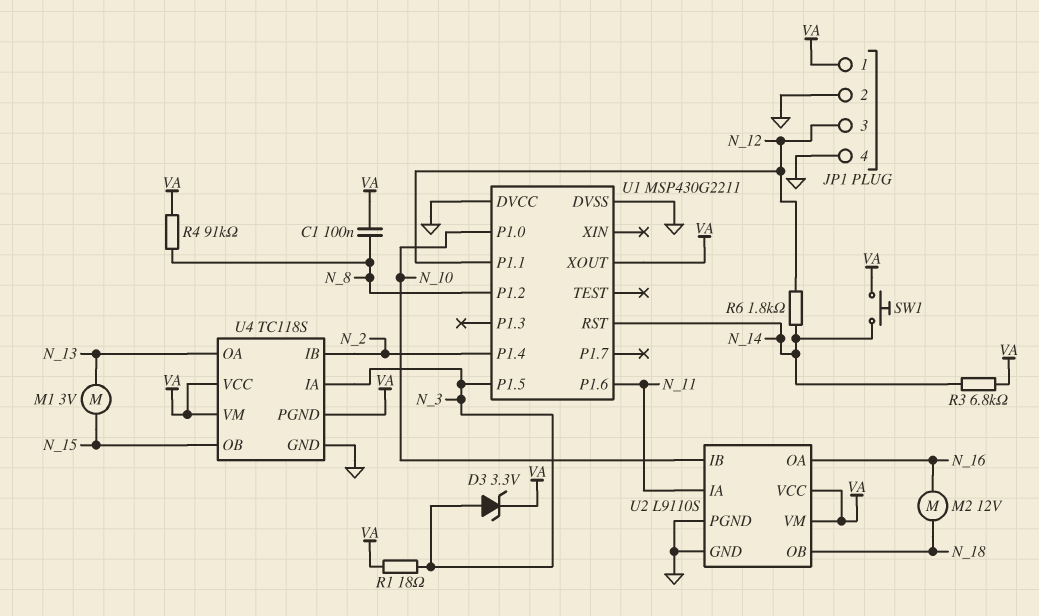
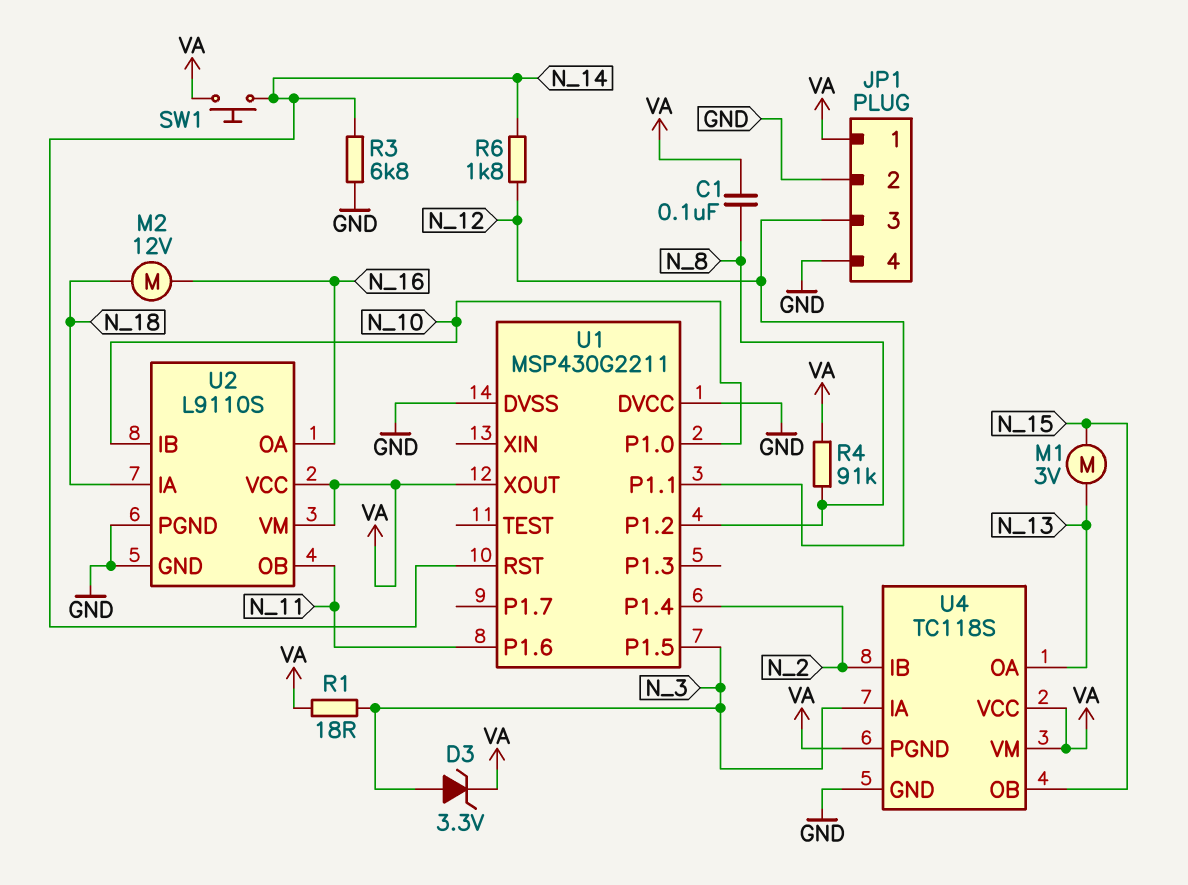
R3: 6.8k (N_14, VA) -> 6.8k (GND, N_14)
U2 pin IA: N_11 -> N_18
U2 pin OB: N_18 -> N_11

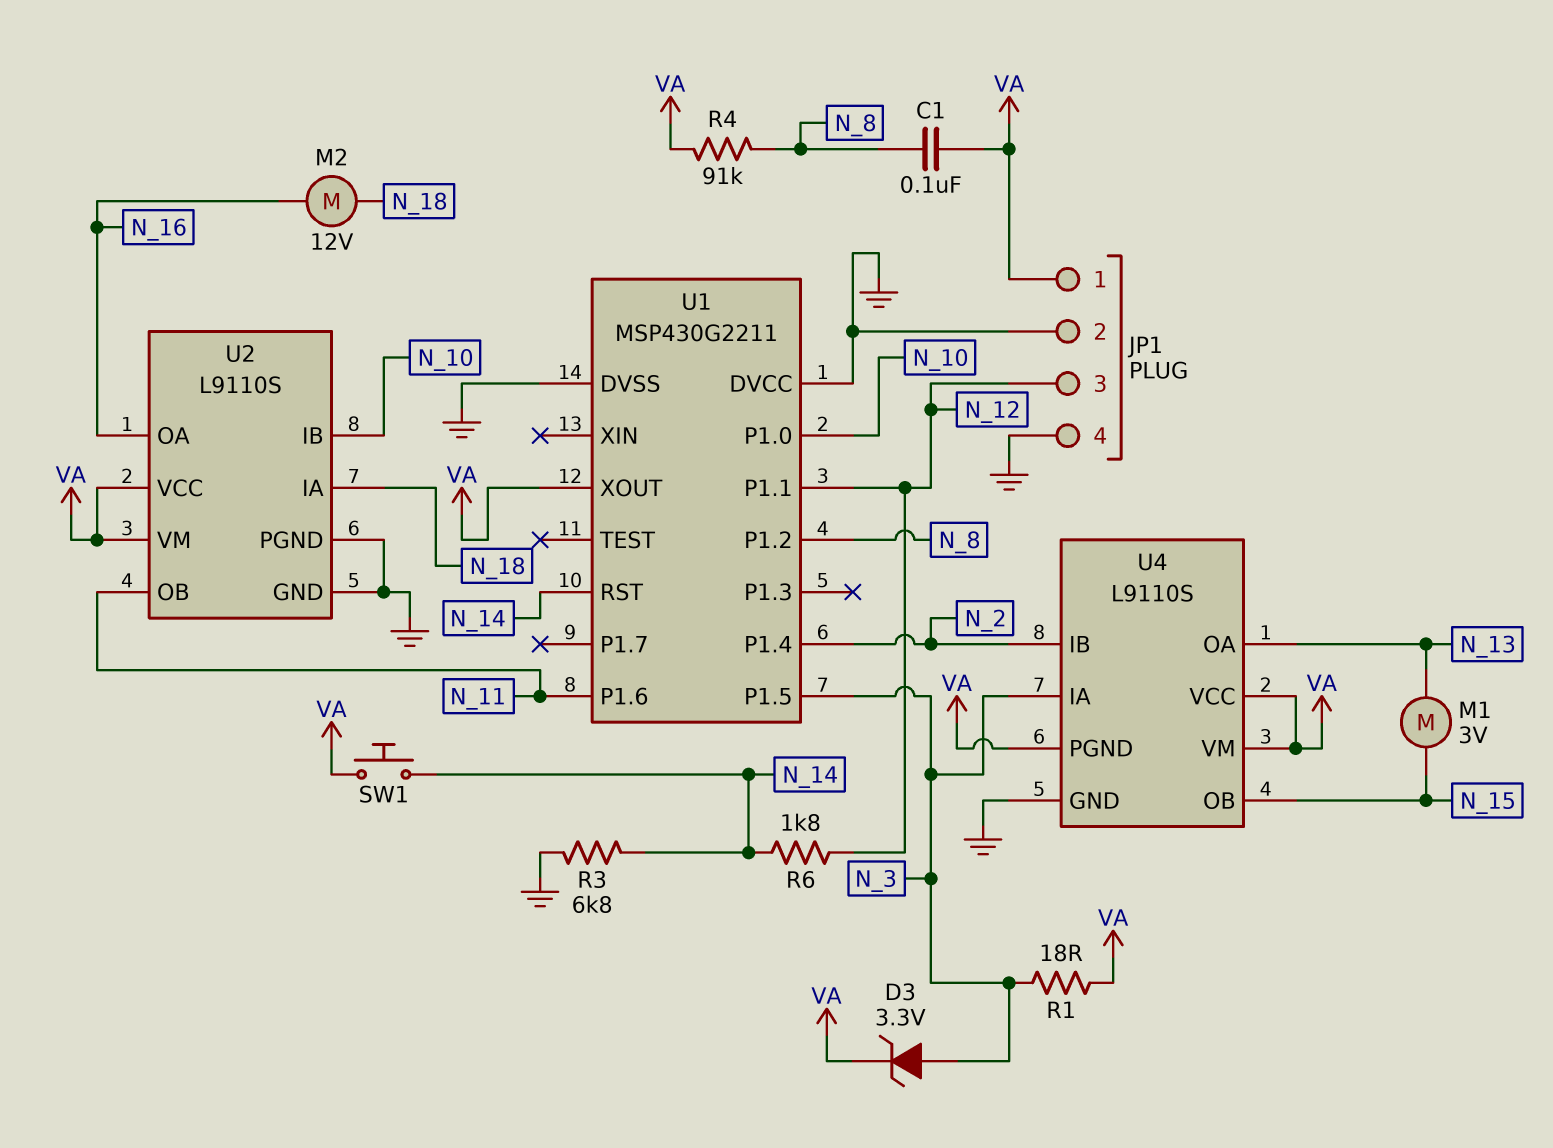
U4: TC118S -> L9110S

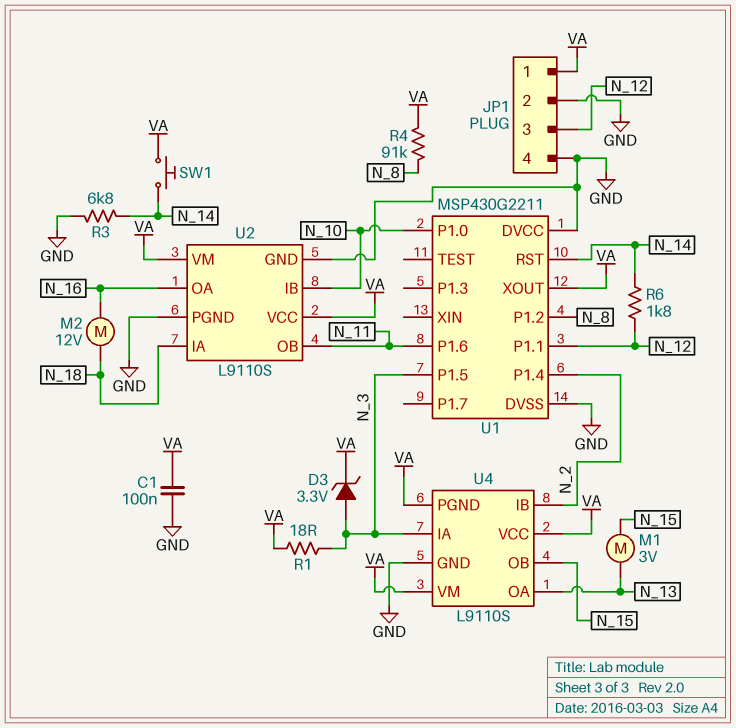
C1: 100nF (N_8, VA) -> 100nF (GND, VA)

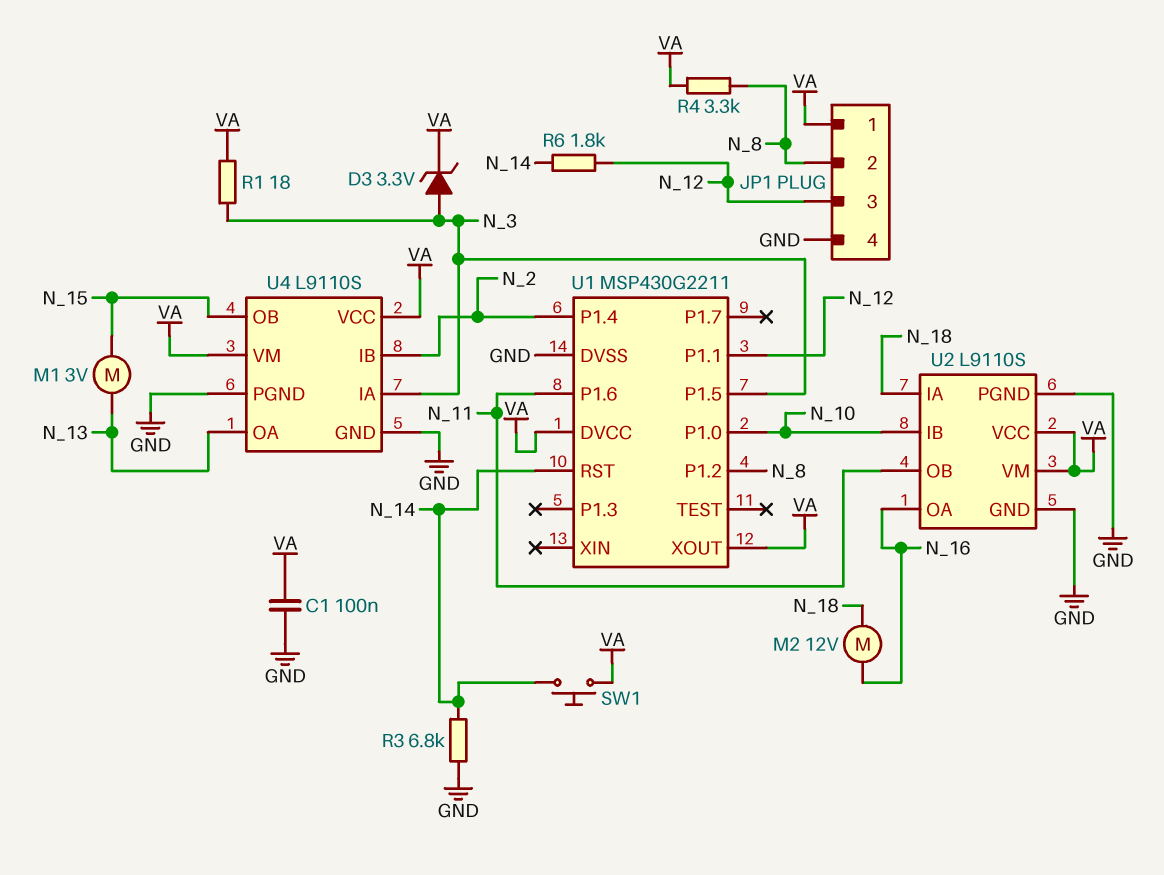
JP1 pin 2: GND -> N_8
R4: 91k (N_8, VA) -> 3.3k (N_8, VA)
U1 pin DVCC: GND -> VA
U4 pin PGND: VA -> GND

